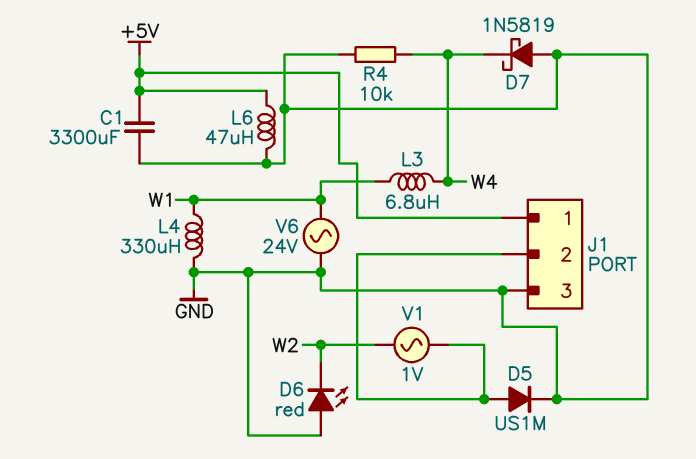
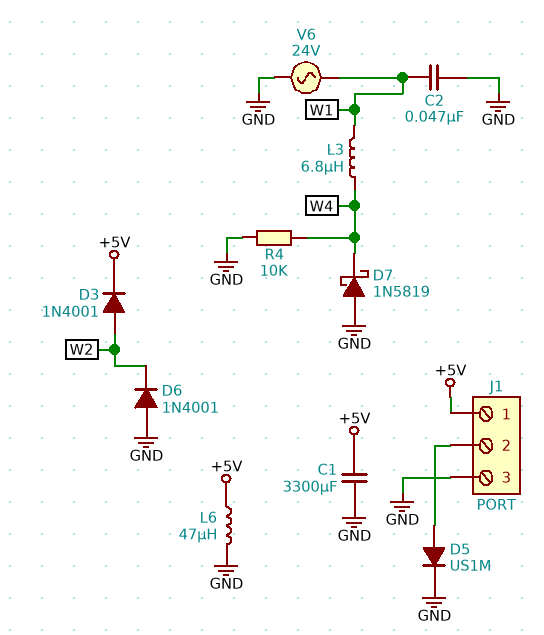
C2: none -> 47nF (GND, W1)
D3: none -> diode 1N4001 (A W2, K +5V)
D6: LED red (A GND, K W2) -> diode 1N4001 (A GND, K W2)
L4: 330uH (GND, W1) -> none
V1: AC 1V (J1/2, W2) -> none

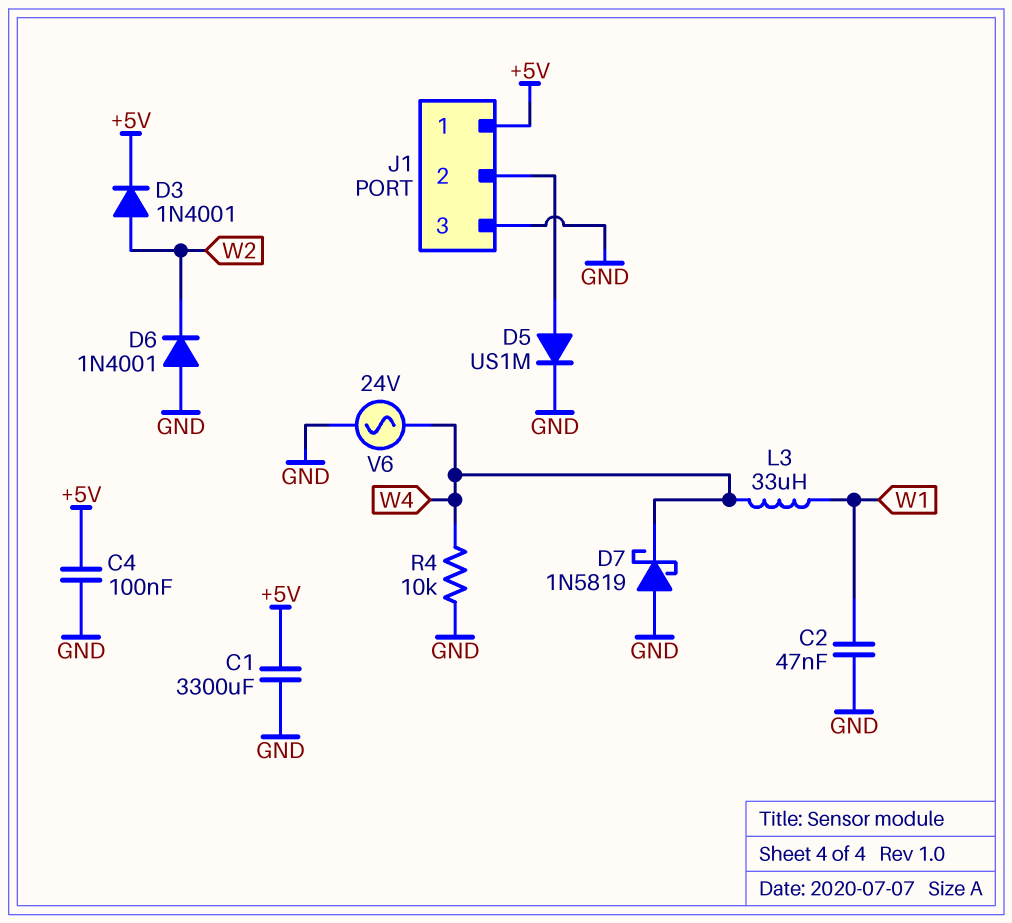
C4: none -> 100nF (+5V, GND)
L3: 6.8uH (W1, W4) -> 33uH (W1, W4)
L6: 47uH (+5V, GND) -> none
V6: AC 24V (GND, W1) -> AC 24V (GND, W4)

